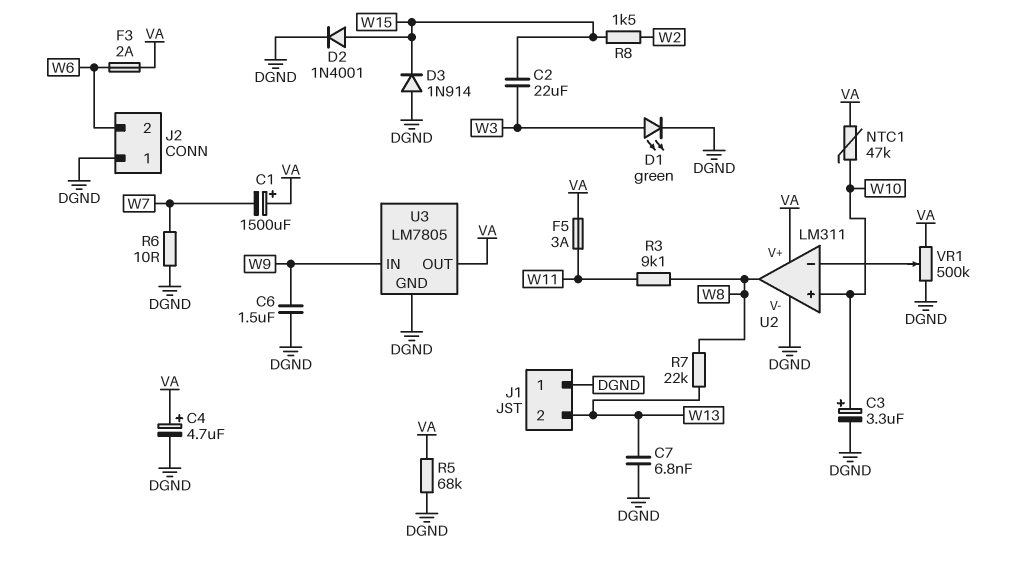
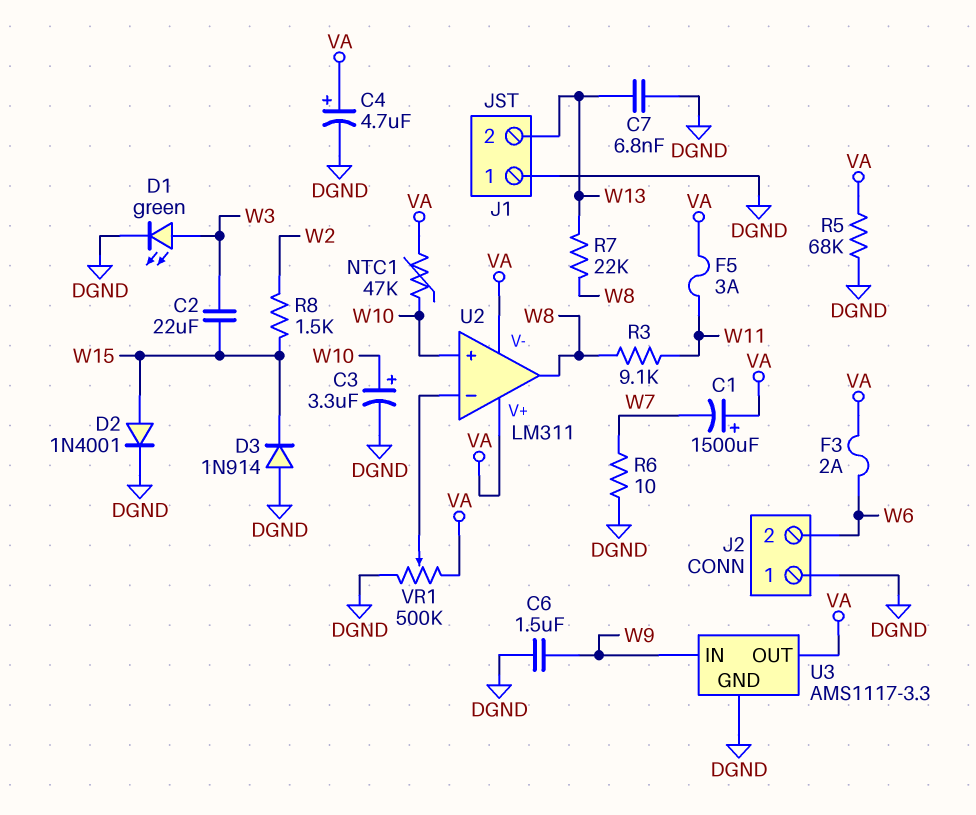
U2 pin V-: DGND -> VA
U3: LM7805 -> AMS1117-3.3

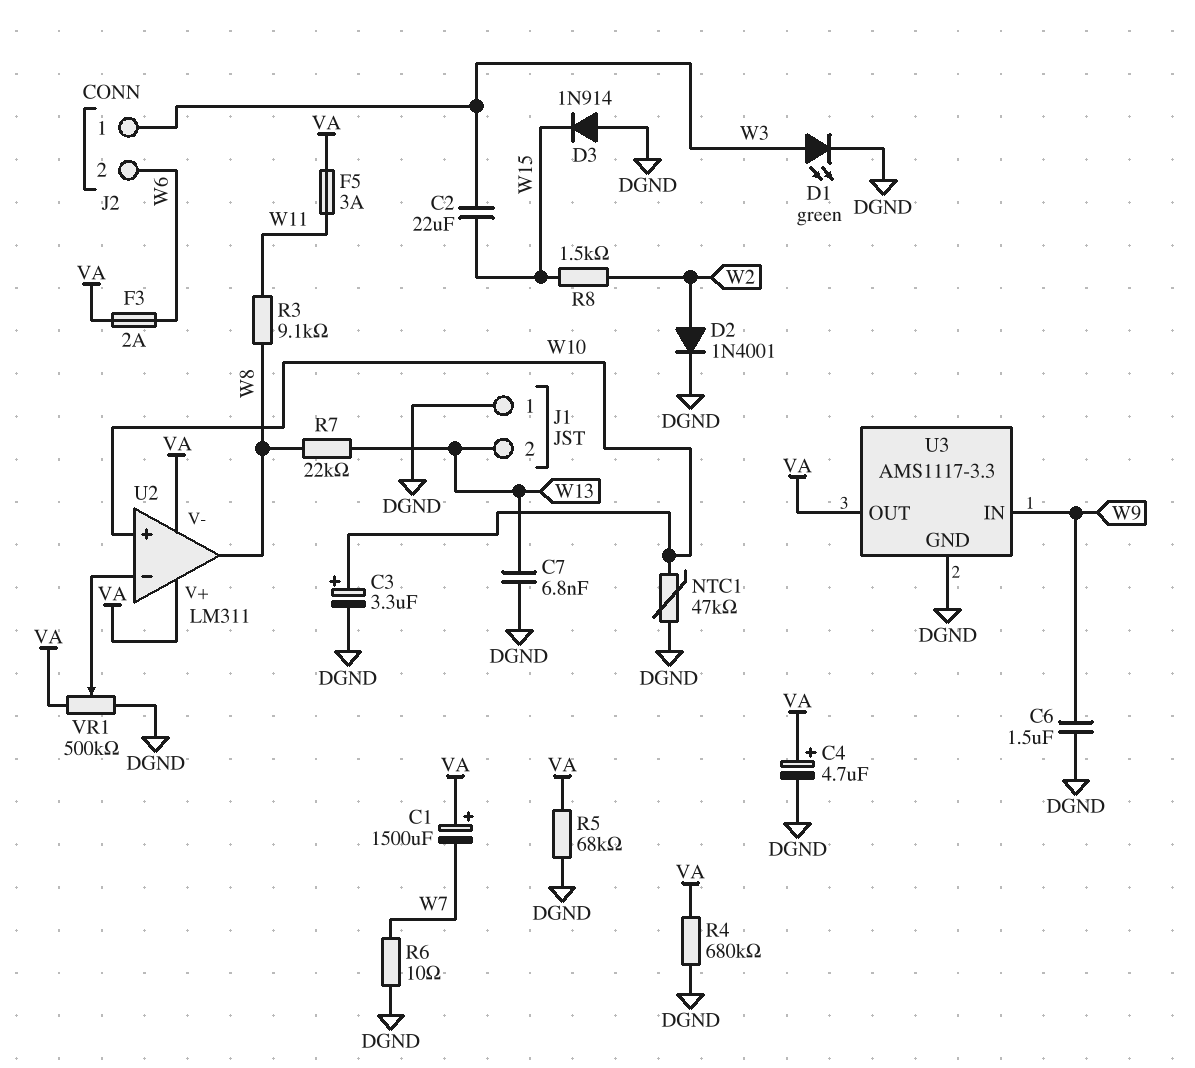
D2: diode 1N4001 (A W15, K DGND) -> diode 1N4001 (A W2, K DGND)
J2 pin 1: DGND -> W3
NTC1: 47k (VA, W10) -> 47k (DGND, W10)
R4: none -> 680k (DGND, VA)

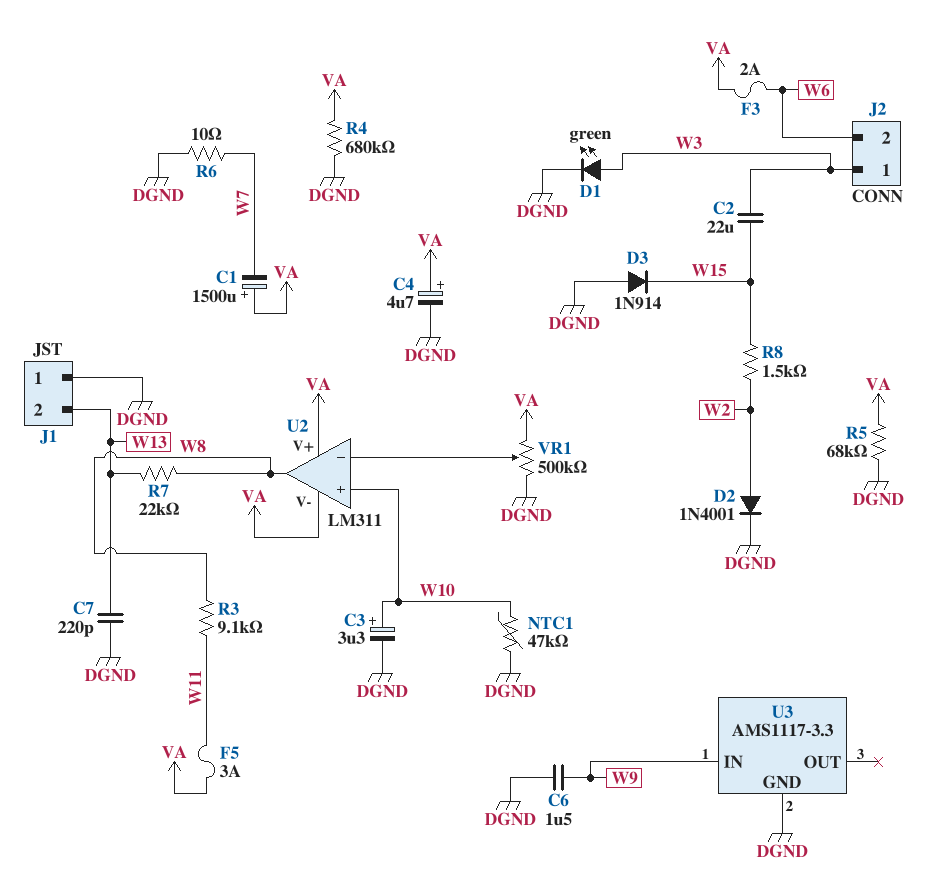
C7: 6.8nF (DGND, W13) -> 220pF (DGND, W13)
U3 pin OUT: VA -> none

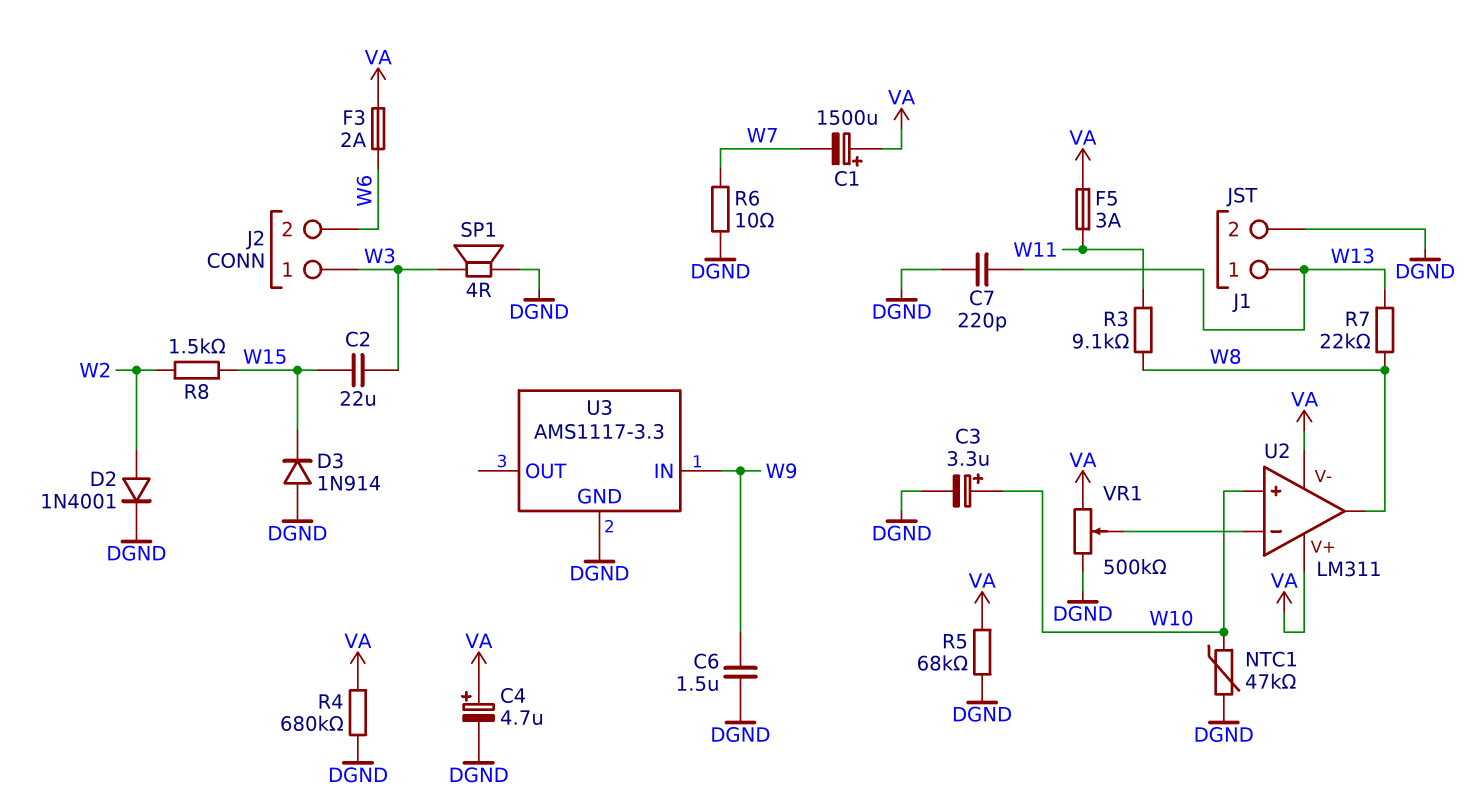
D1: LED green (A W3, K DGND) -> none
J1 pin 1: DGND -> W13
J1 pin 2: W13 -> DGND
SP1: none -> speaker 4R (DGND, W3)

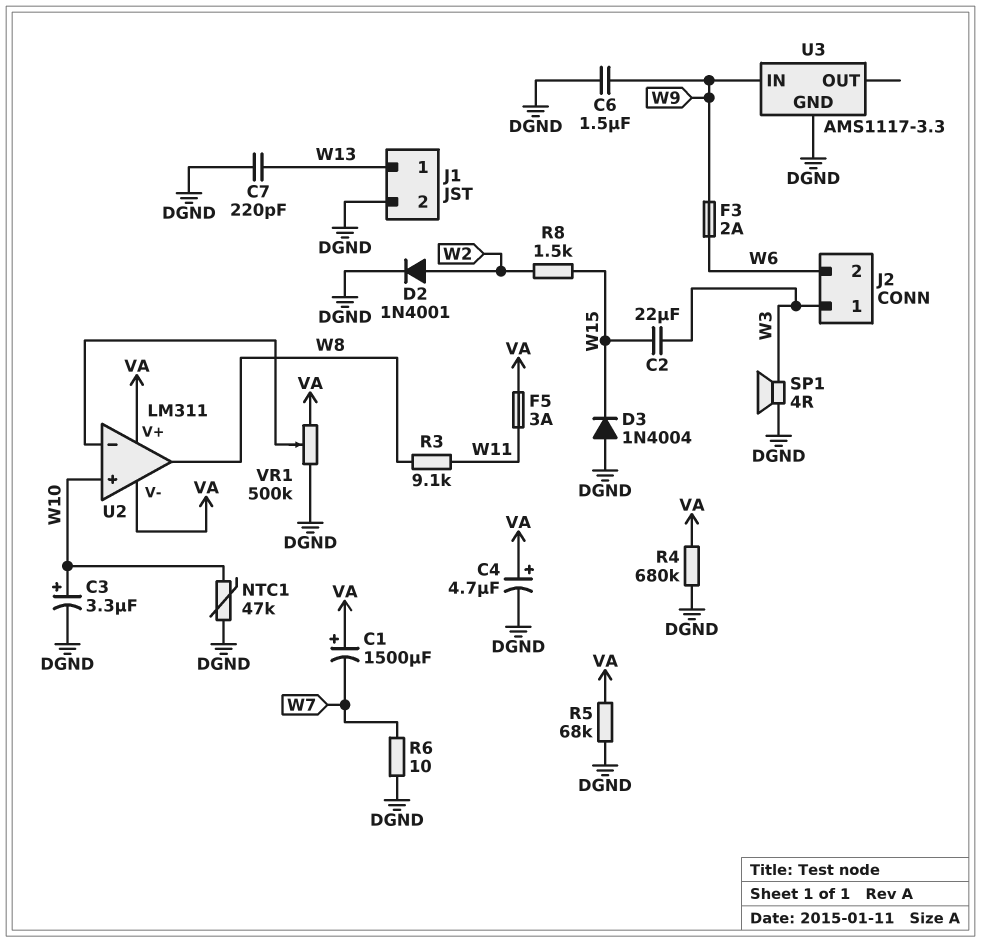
D3: diode 1N914 (A DGND, K W15) -> diode 1N4004 (A DGND, K W15)
F3: 2A (VA, W6) -> 2A (W6, W9)
R7: 22k (W8, W13) -> none

